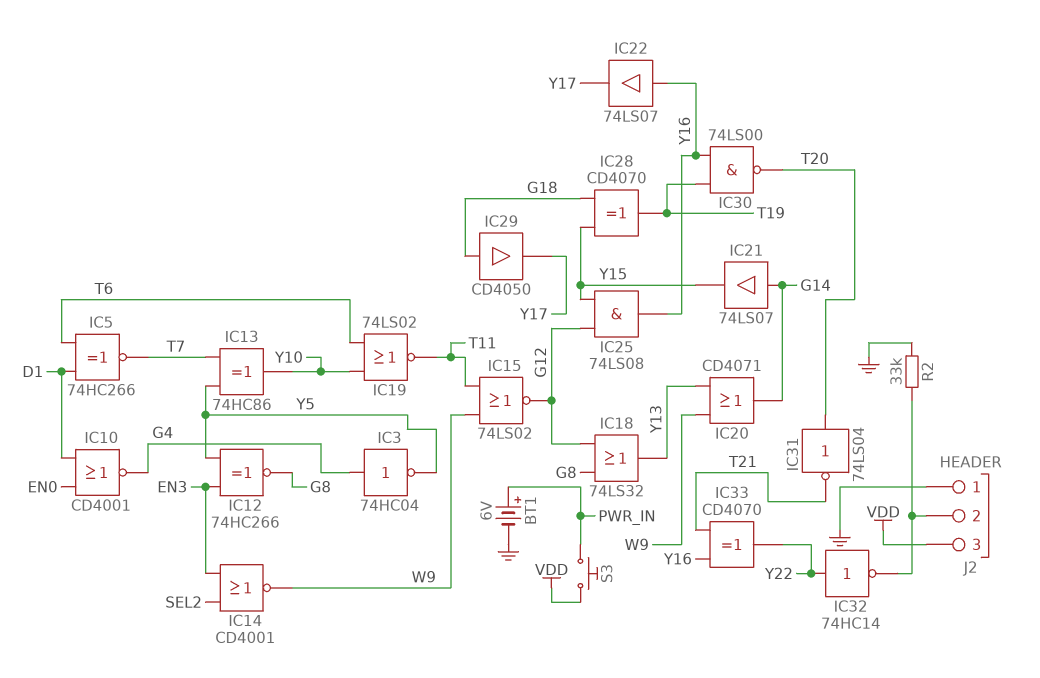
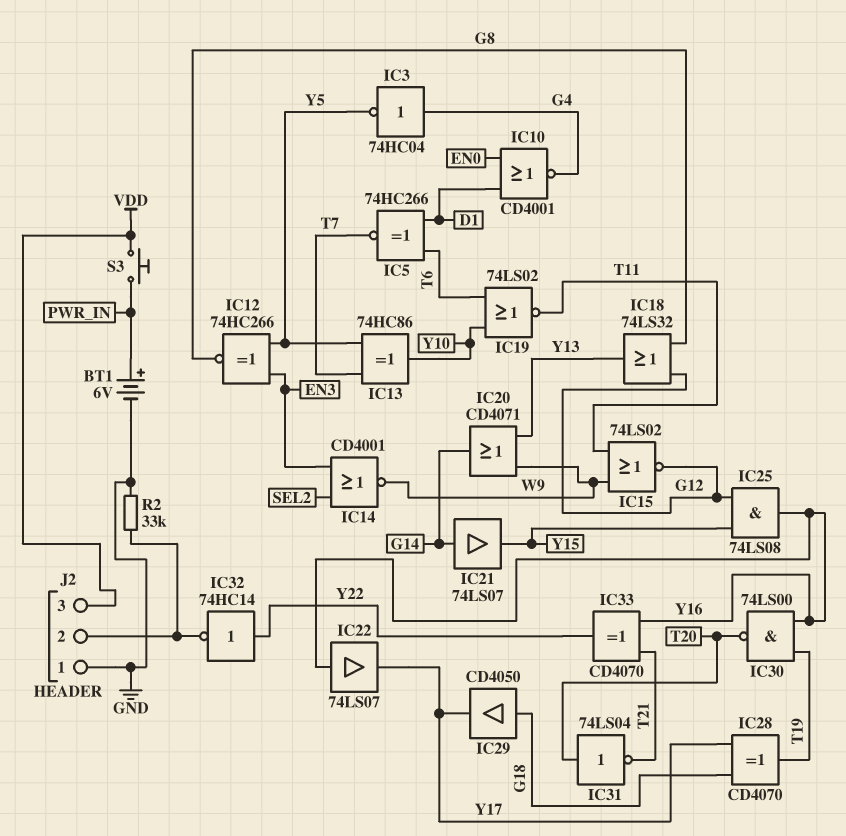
IC28: XOR CD4070 (in G18, in Y15, out T19) -> XOR CD4070 (in G18, in Y17, out T19)

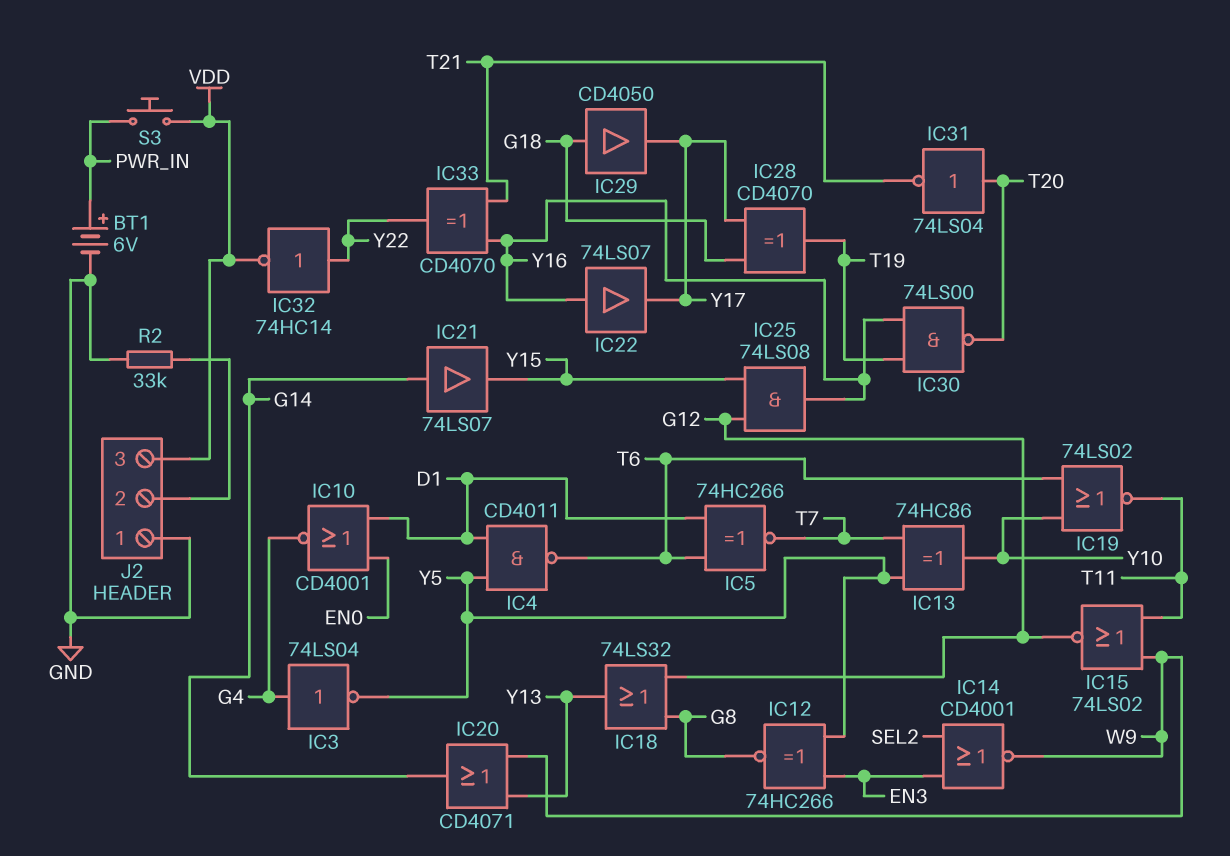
IC3: NOT 74HC04 (in G4, out Y5) -> NOT 74LS04 (in G4, out Y5)
IC4: none -> NAND CD4011 (in D1, in Y5, out T6)
IC32: NOT 74HC14 (in Y22, out J2/2) -> NOT 74HC14 (in Y22, out VDD)

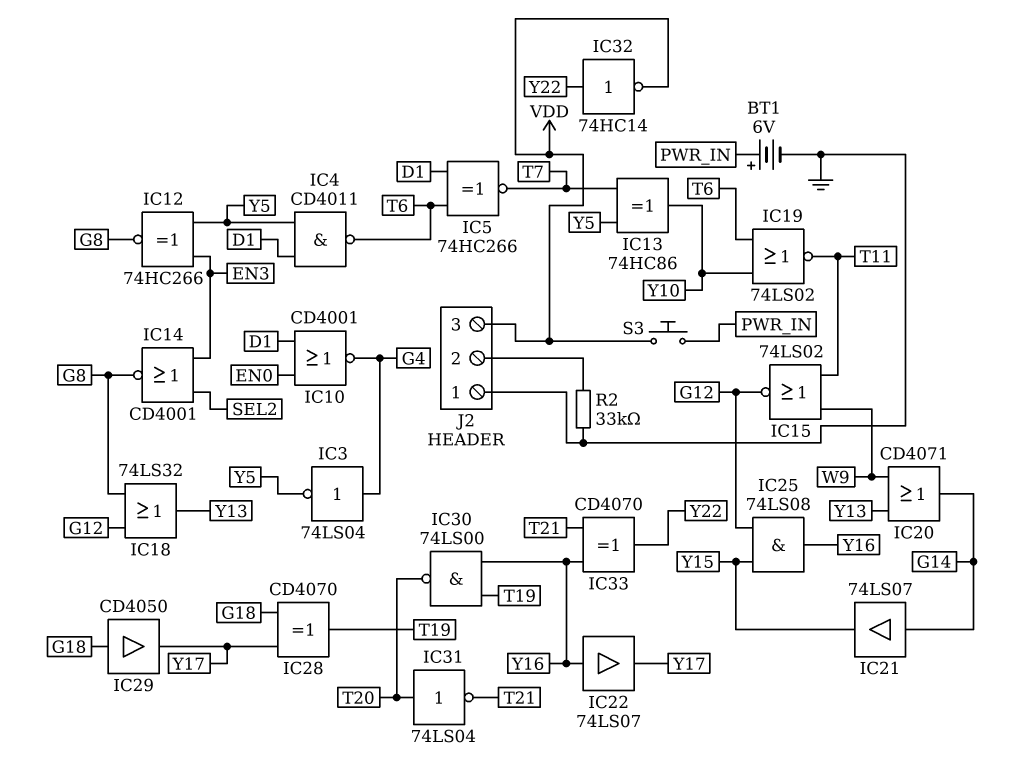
IC14: NOR CD4001 (in EN3, in SEL2, out W9) -> NOR CD4001 (in EN3, in SEL2, out G8)

